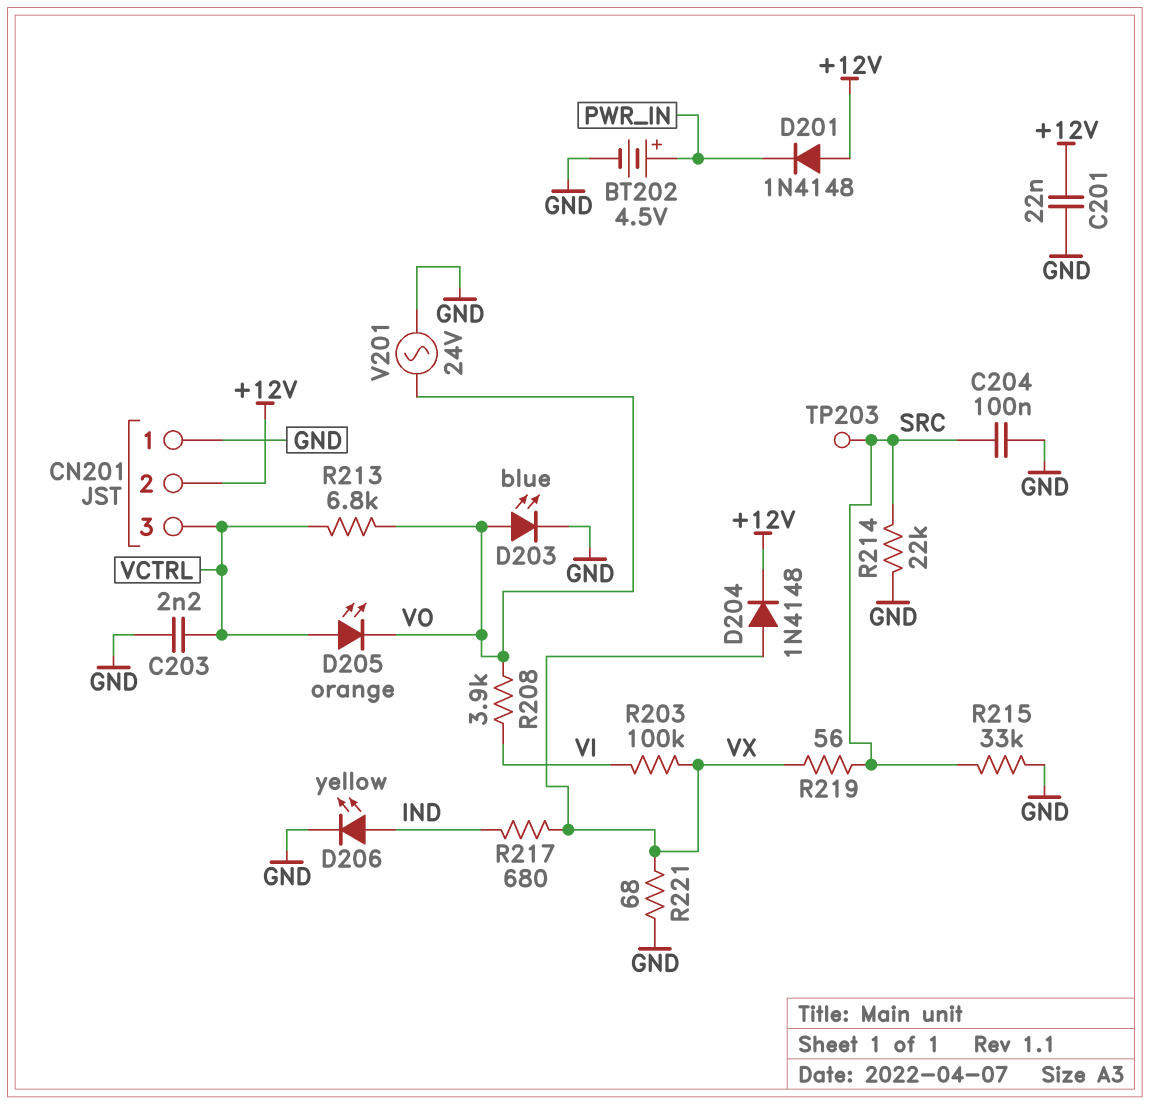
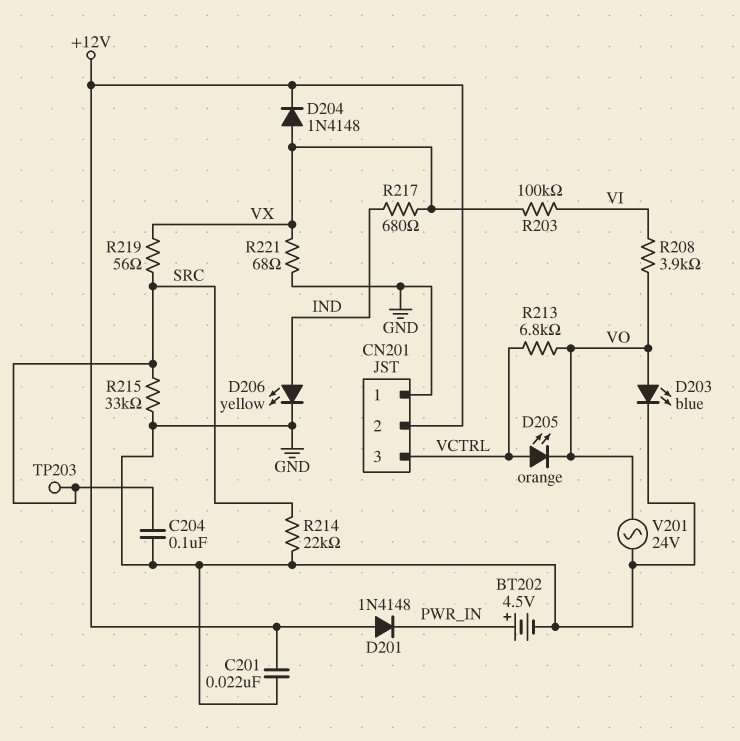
C203: 2.2nF (GND, VCTRL) -> none

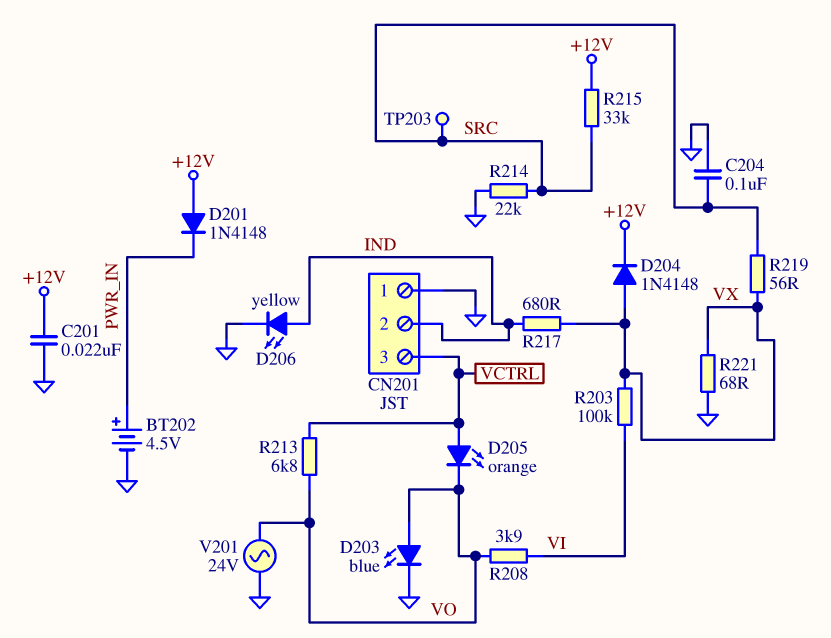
CN201 pin 2: +12V -> IND
R215: 33k (GND, SRC) -> 33k (+12V, SRC)

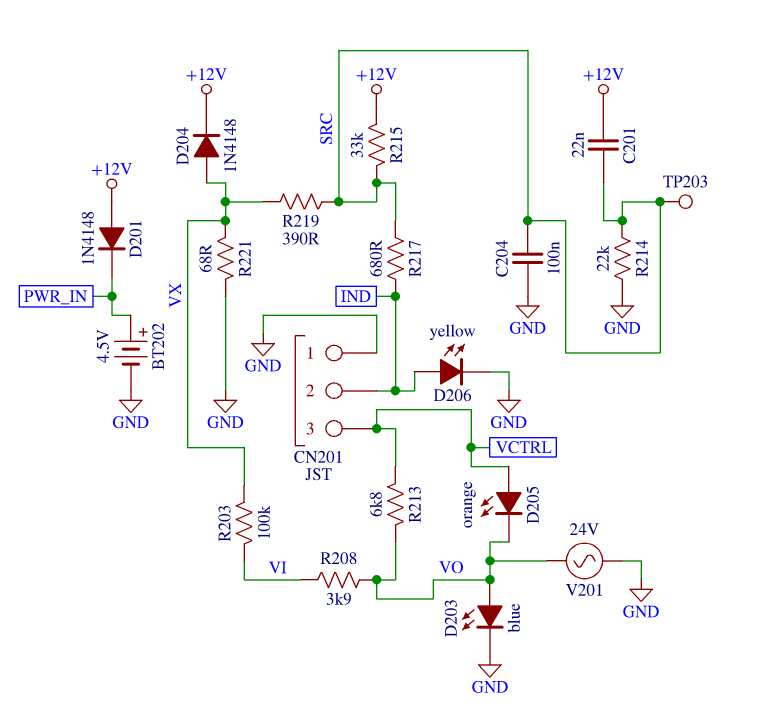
C201: 22nF (+12V, GND) -> 22nF (+12V, SRC)
R217: 680 (IND, VX) -> 680 (IND, SRC)
R219: 56 (SRC, VX) -> 390 (SRC, VX)

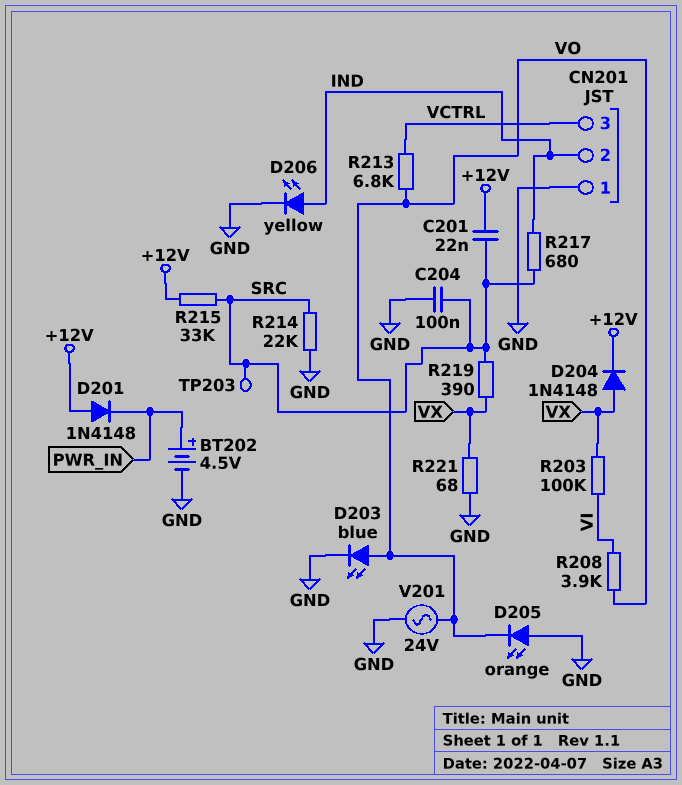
D205: LED orange (A VCTRL, K VO) -> LED orange (A GND, K VO)

